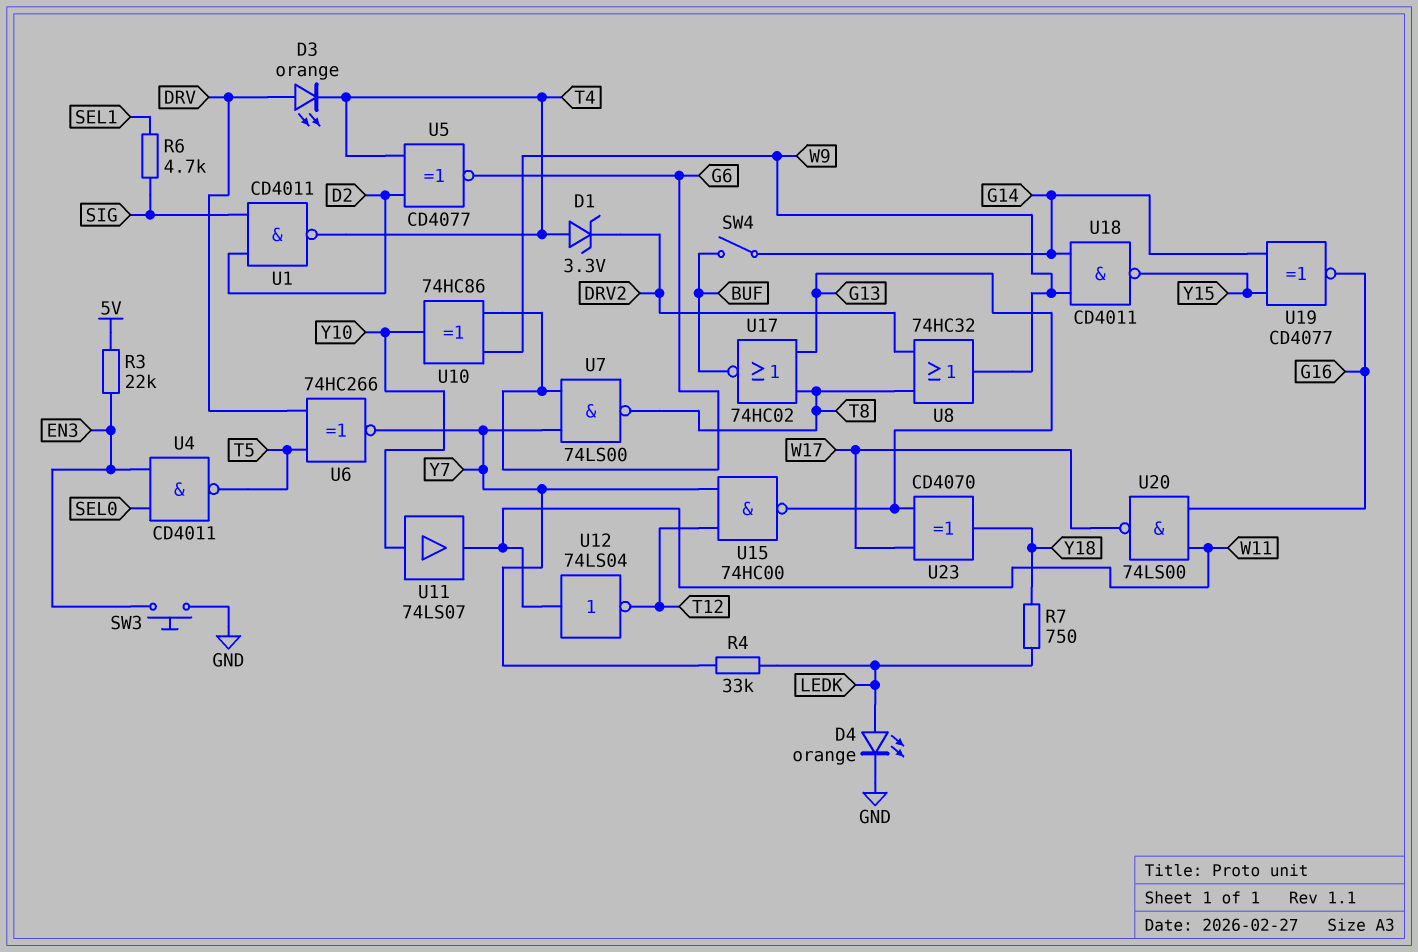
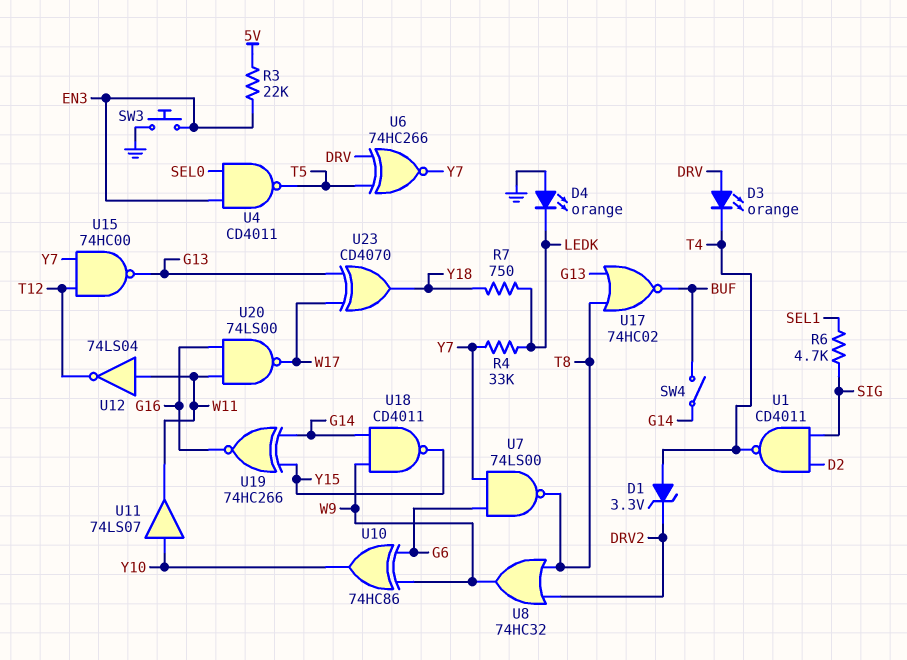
D4: LED orange (A LEDK, K GND) -> LED orange (A GND, K LEDK)
U5: XNOR CD4077 (in D2, in T4, out G6) -> none
U19: XNOR CD4077 (in G14, in Y15, out G16) -> XNOR 74HC266 (in G14, in Y15, out G16)

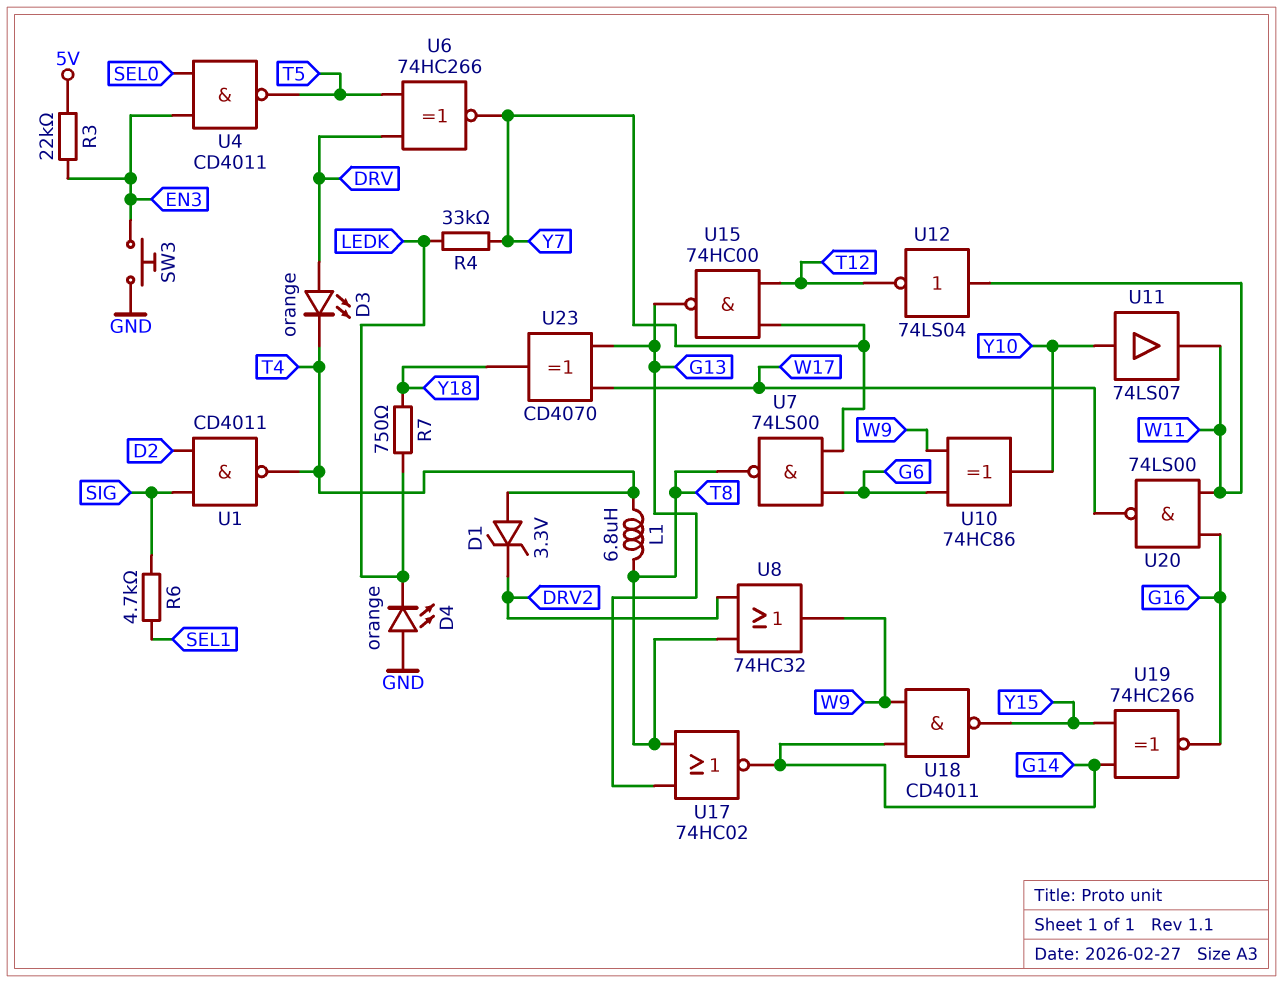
L1: none -> 6.8uH (T4, T8)
SW4: switch (BUF, G14) -> none
U17: NOR 74HC02 (in G13, in T8, out BUF) -> NOR 74HC02 (in G13, in T8, out G14)

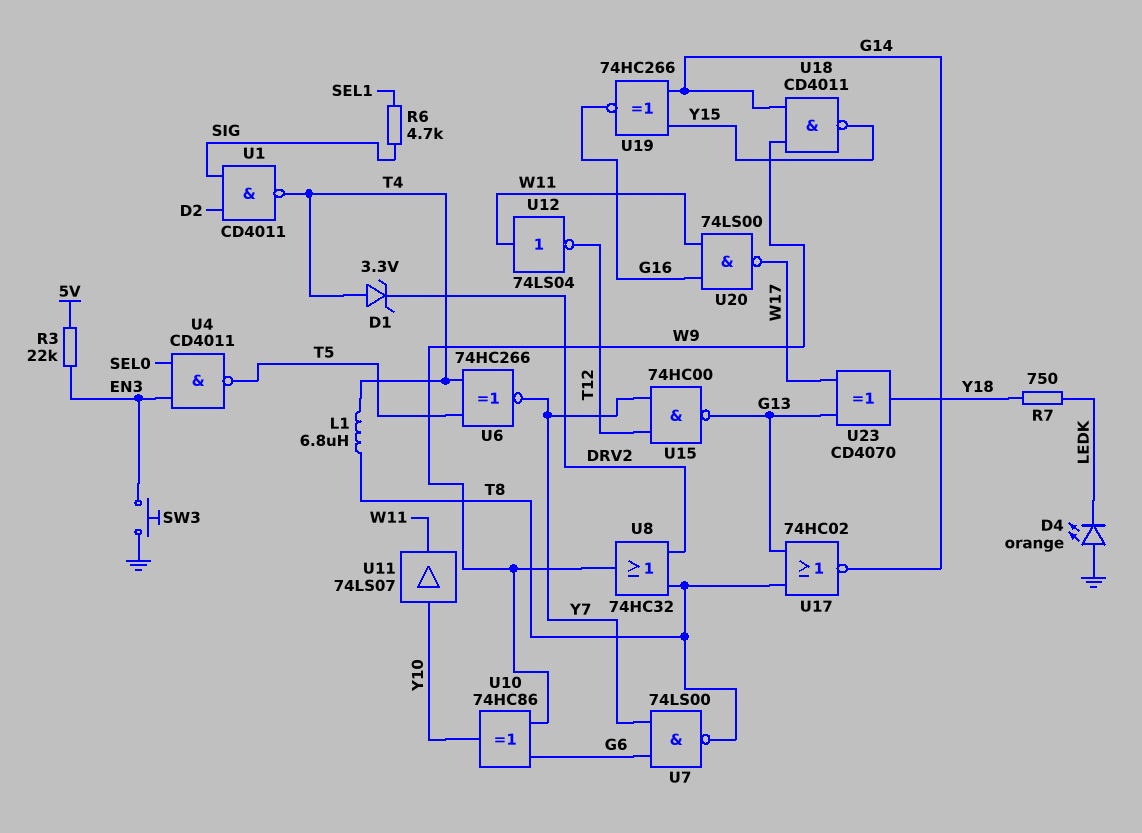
D3: LED orange (A DRV, K T4) -> none
R4: 33k (LEDK, Y7) -> none
U6: XNOR 74HC266 (in DRV, in T5, out Y7) -> XNOR 74HC266 (in T4, in T5, out Y7)

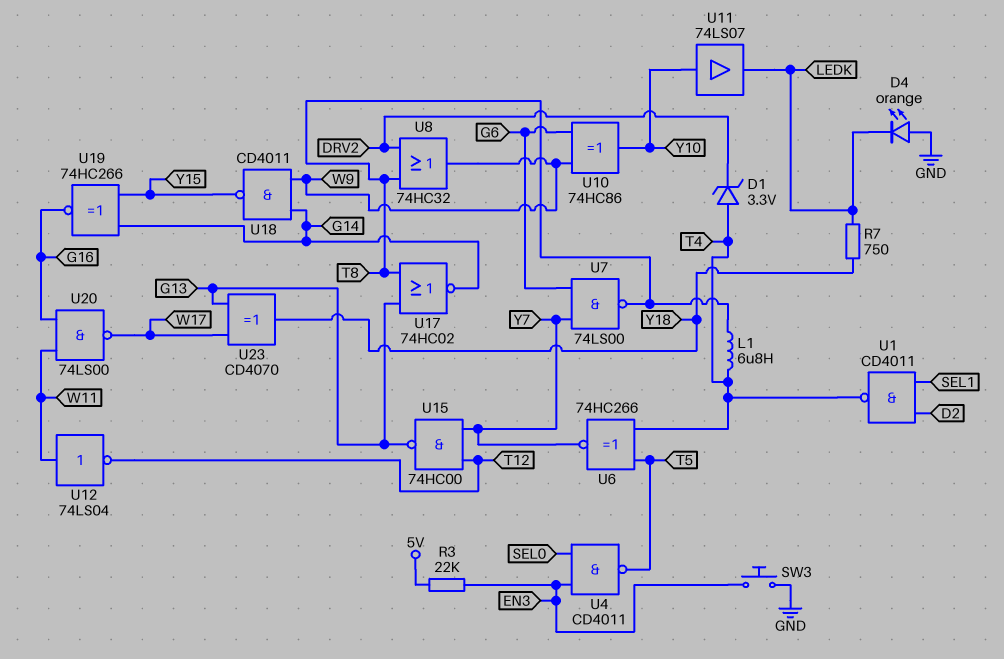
R6: 4.7k (SEL1, SIG) -> none
U1: NAND CD4011 (in D2, in SIG, out T4) -> NAND CD4011 (in D2, in SEL1, out T4)
U11: buffer 74LS07 (in Y10, out W11) -> buffer 74LS07 (in Y10, out LEDK)

